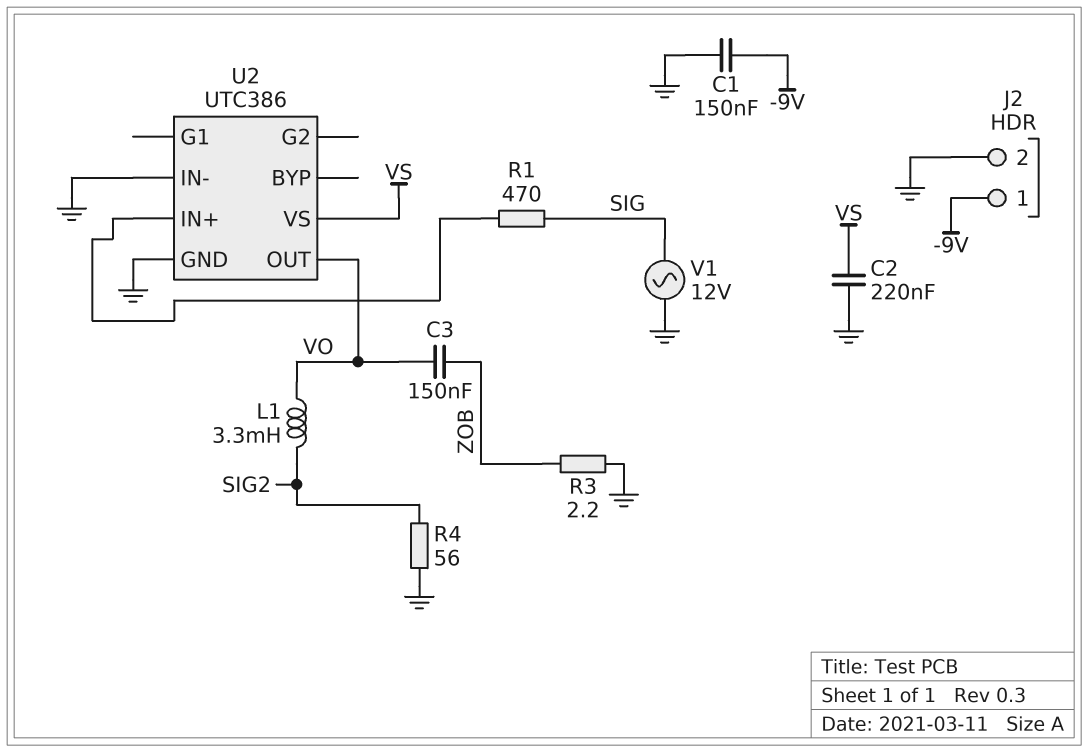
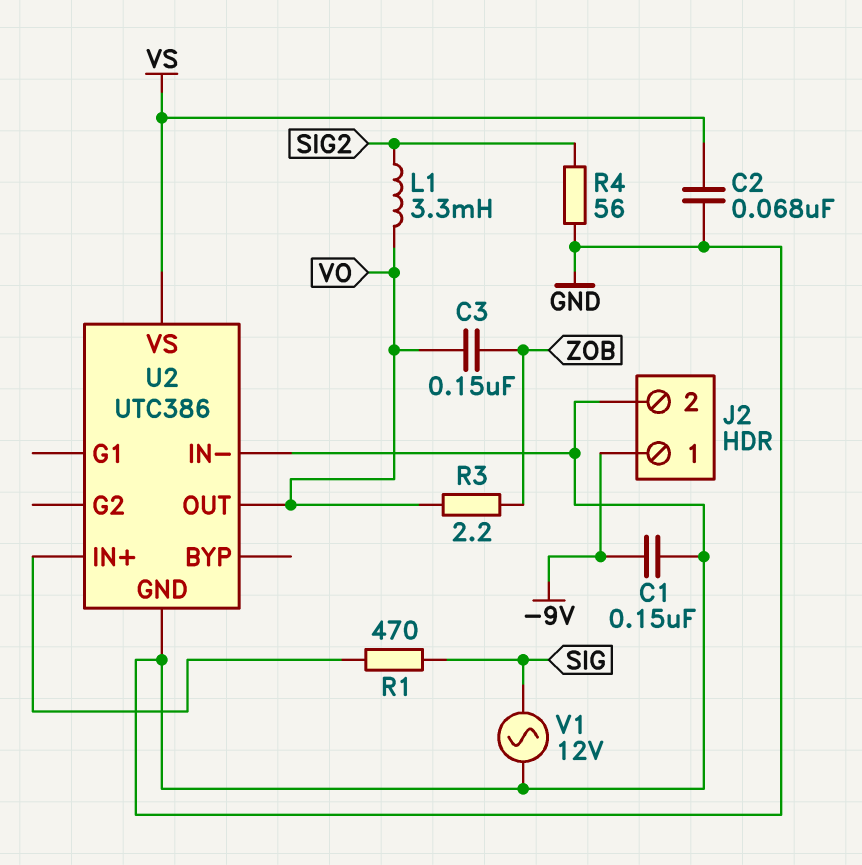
C2: 220nF (GND, VS) -> 68nF (GND, VS)
R3: 2.2 (GND, ZOB) -> 2.2 (VO, ZOB)

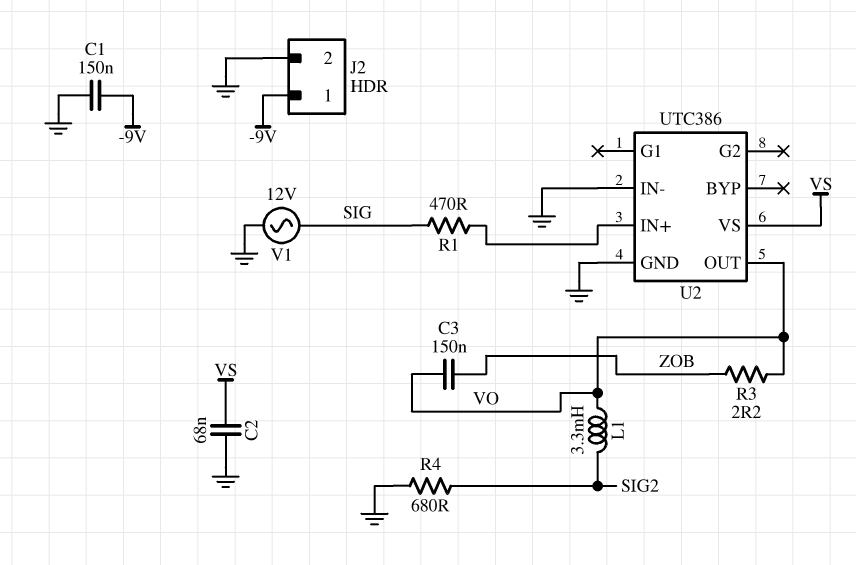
R4: 56 (GND, SIG2) -> 680 (GND, SIG2)

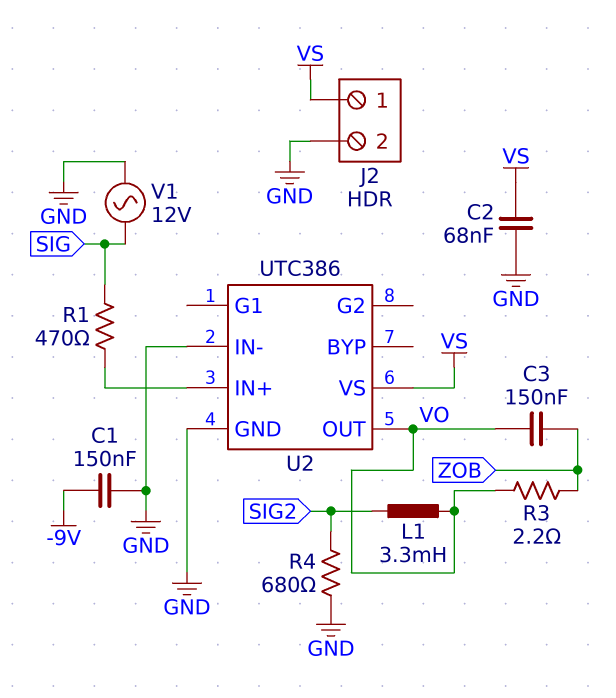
J2 pin 1: -9V -> VS

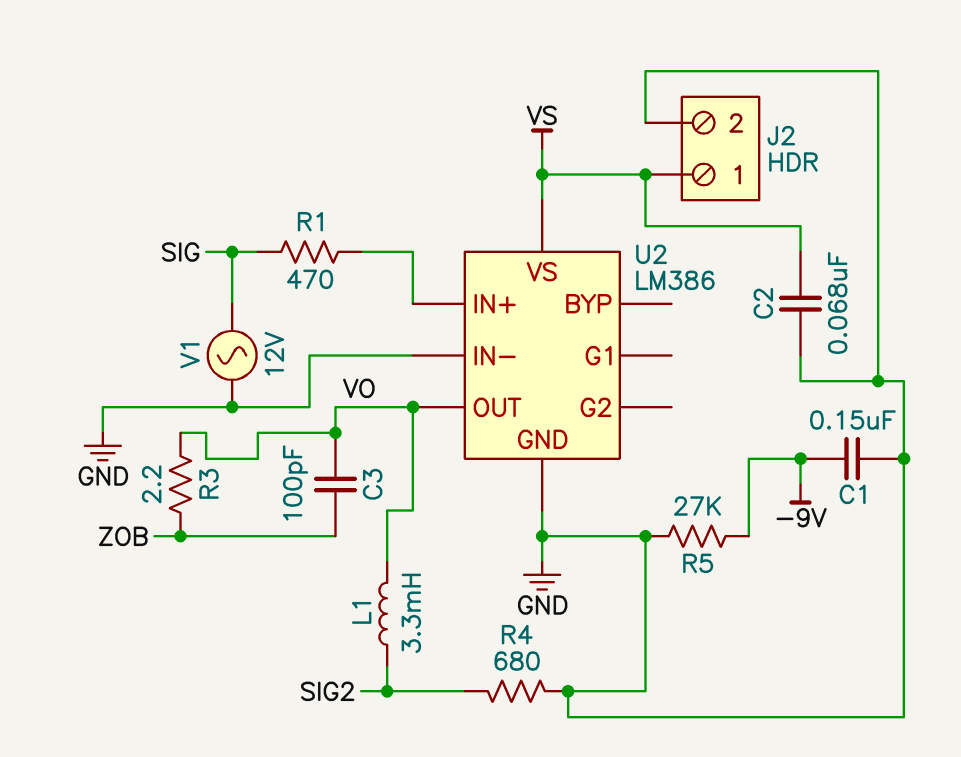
C3: 150nF (VO, ZOB) -> 100pF (VO, ZOB)
R5: none -> 27k (-9V, GND)
U2: UTC386 -> LM386

